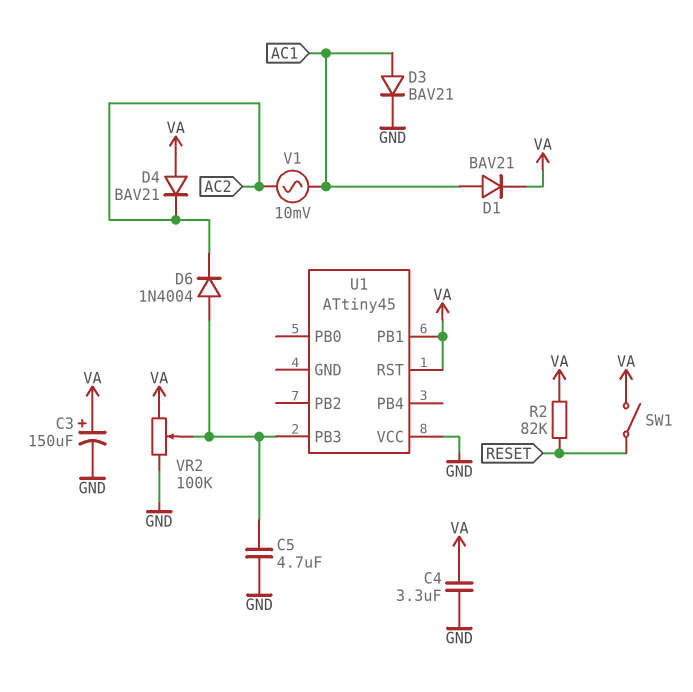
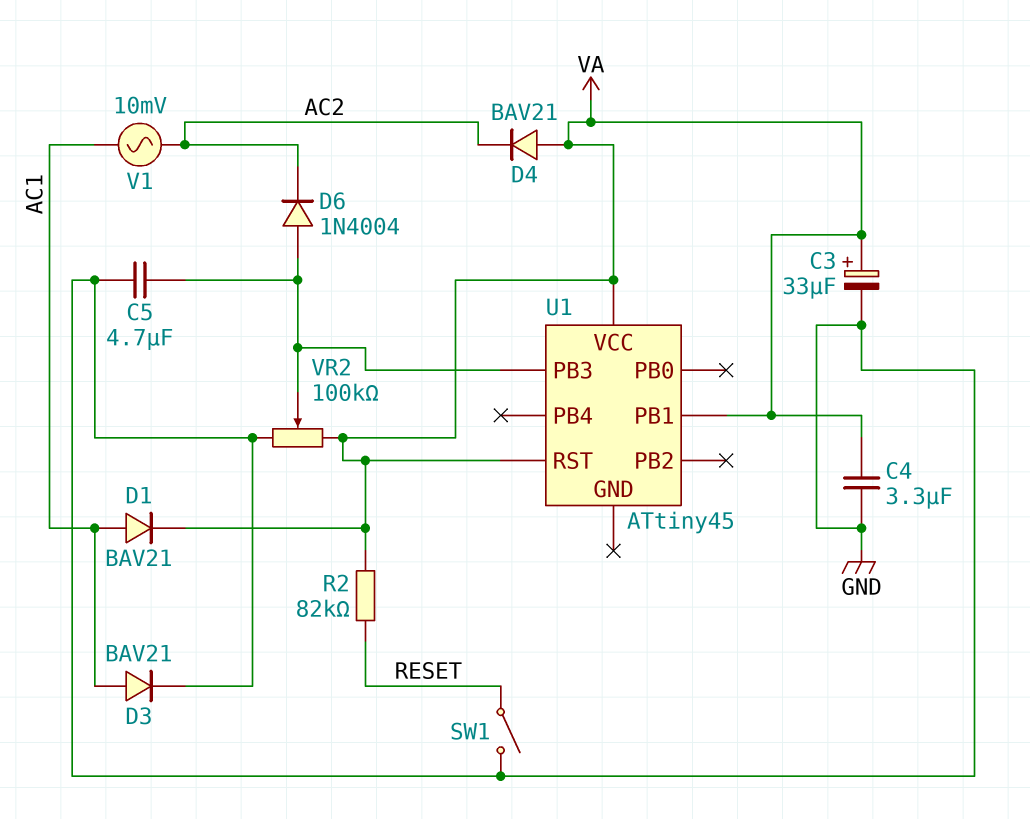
C3: 150uF (plus VA, minus GND) -> 33uF (plus VA, minus GND)
SW1: switch (RESET, VA) -> switch (GND, RESET)
U1 pin VCC: GND -> VA

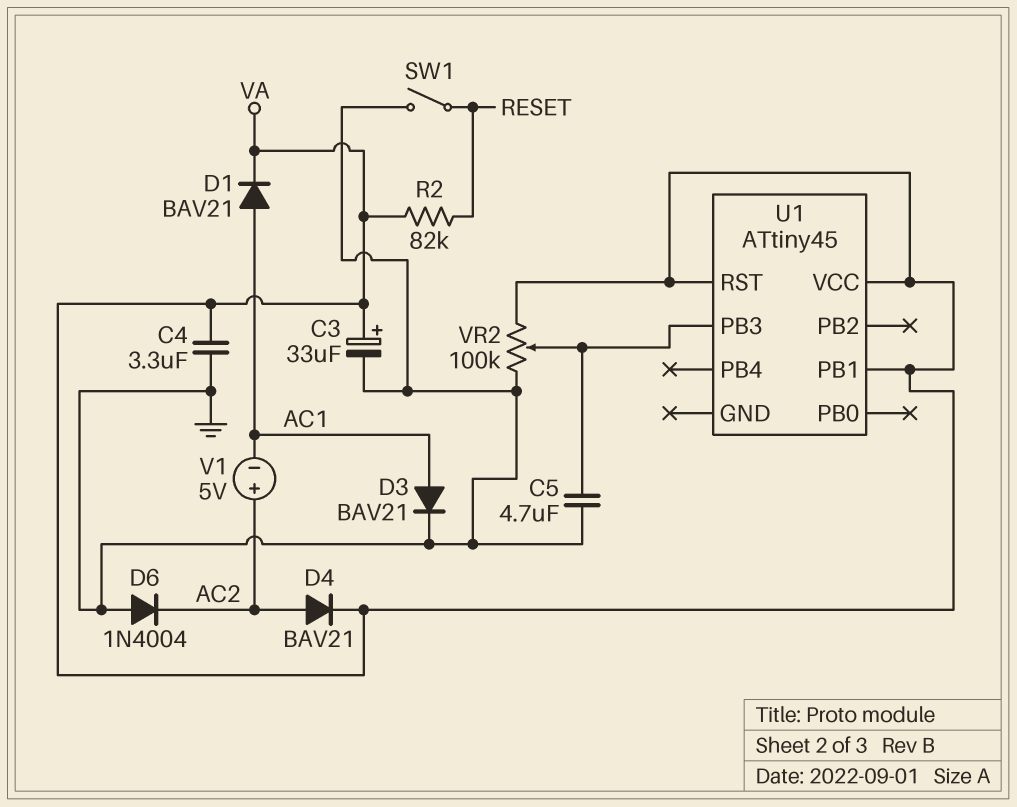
D4: diode BAV21 (A VA, K AC2) -> diode BAV21 (A AC2, K VA)
D6: diode 1N4004 (A U1/PB3, K AC2) -> diode 1N4004 (A GND, K AC2)
V1: AC 10mV (AC1, AC2) -> 5V (plus AC2, minus AC1)

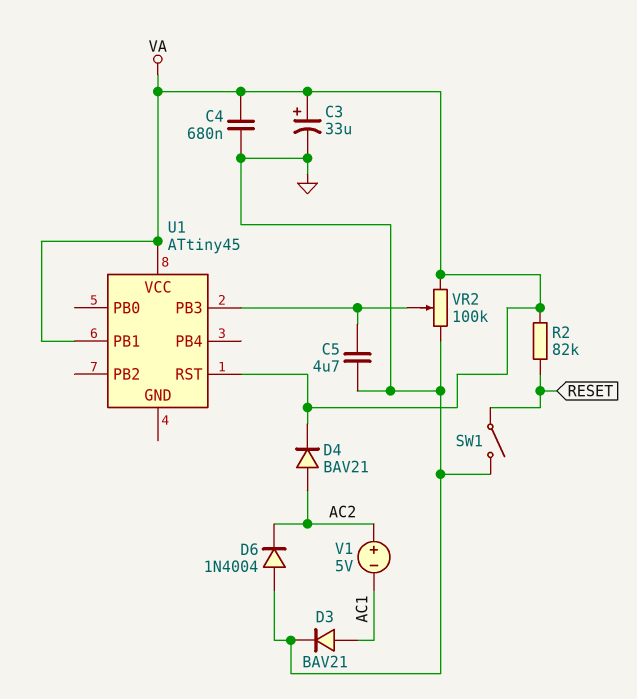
C4: 3.3uF (GND, VA) -> 680nF (GND, VA)
D1: diode BAV21 (A AC1, K VA) -> none

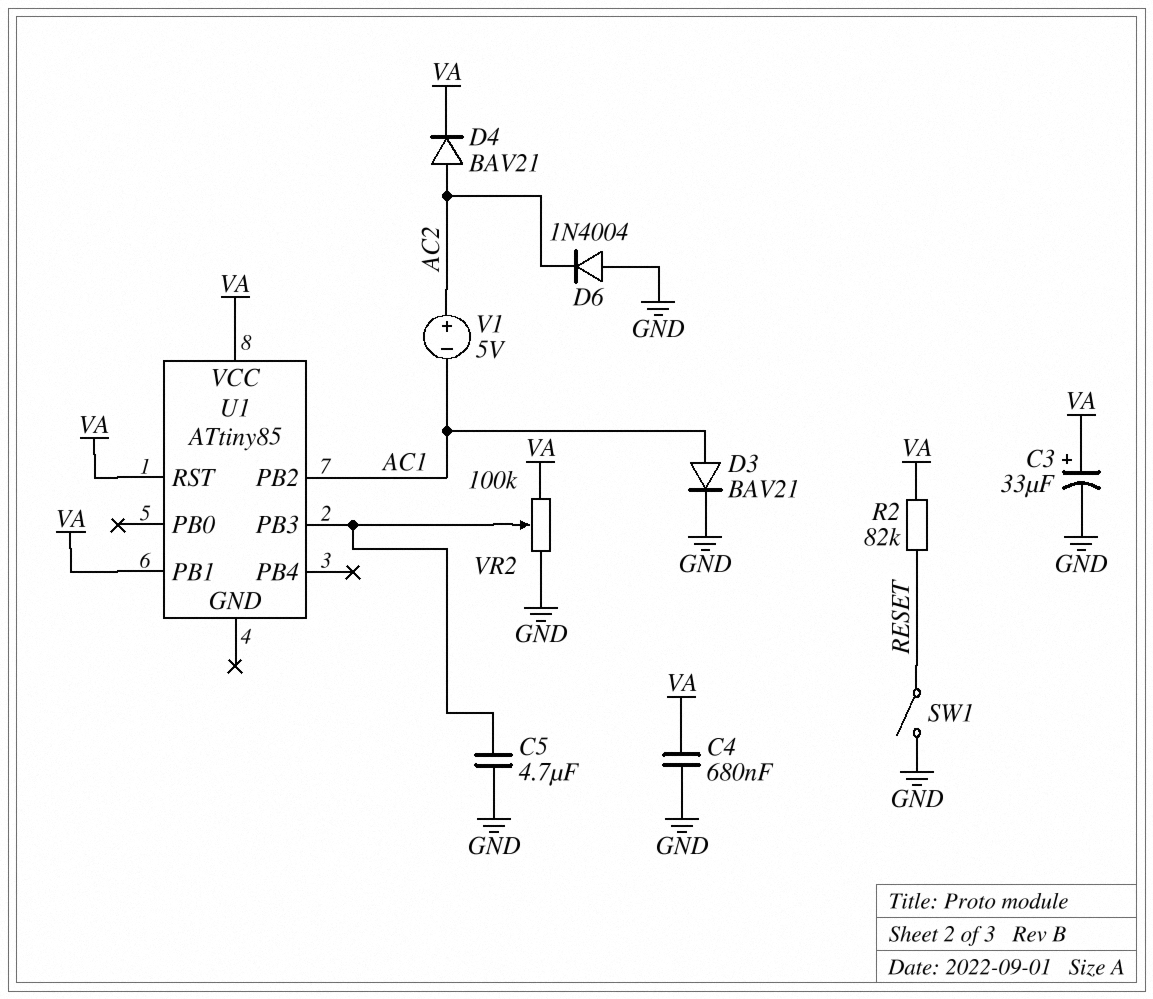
U1: ATtiny45 -> ATtiny85
U1 pin PB2: none -> AC1

